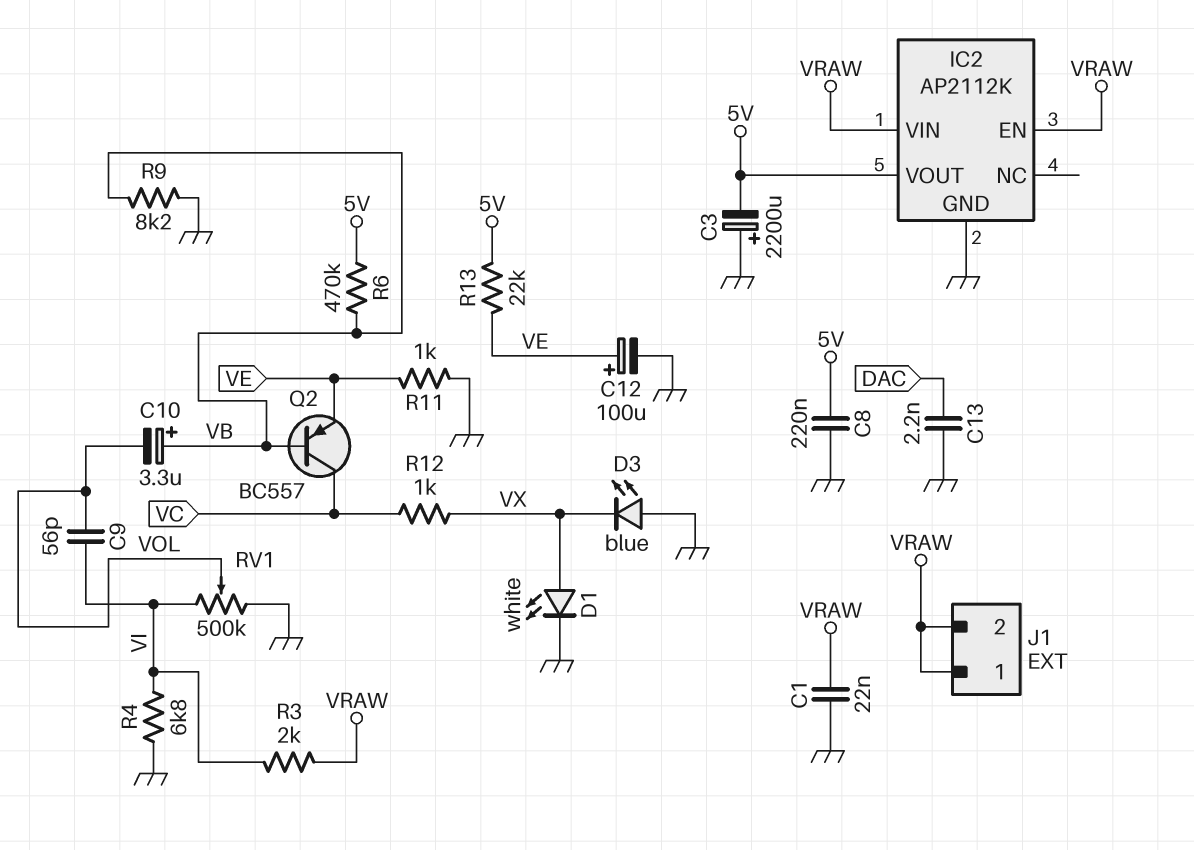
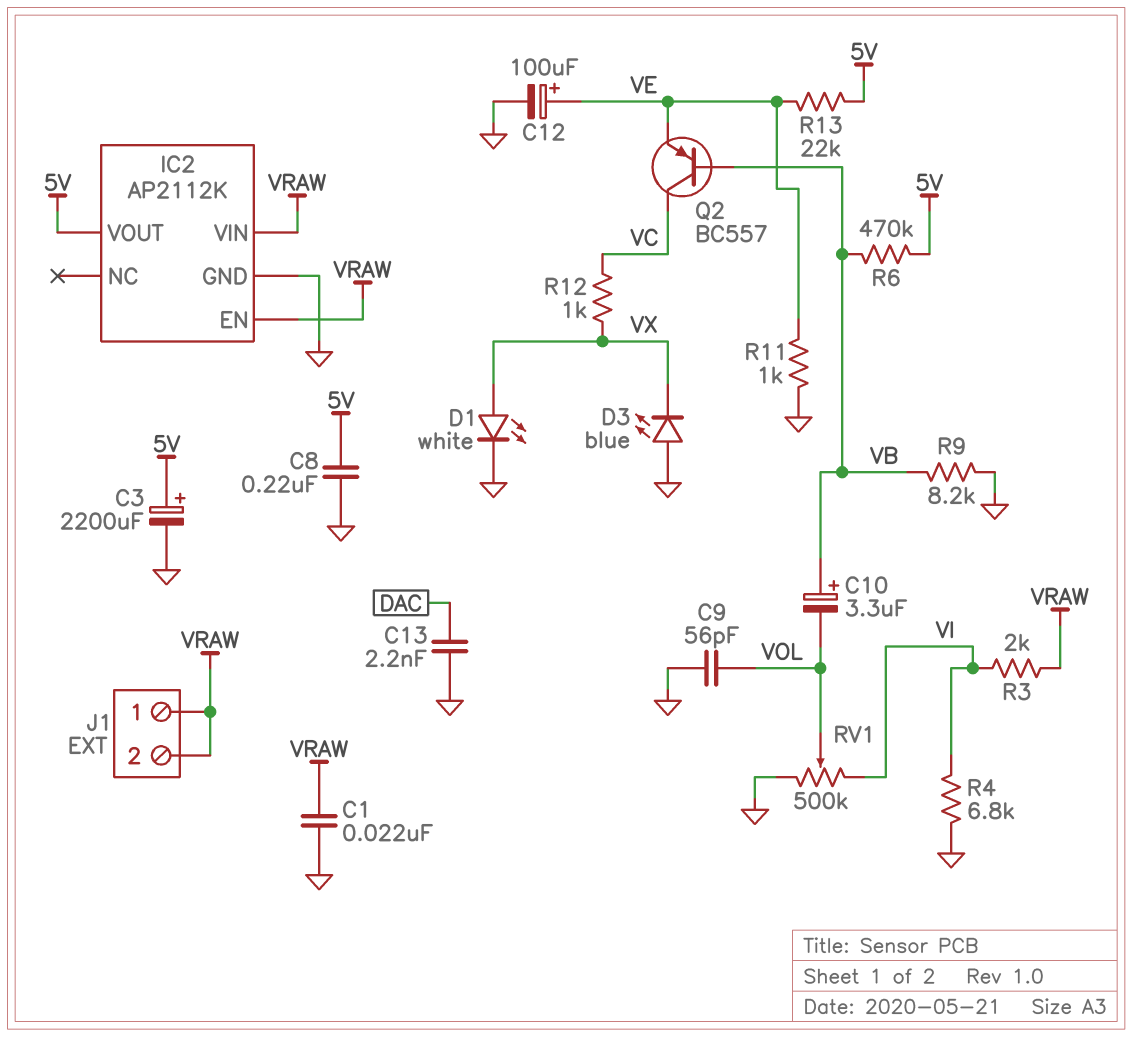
C3: 2200uF (plus GND, minus 5V) -> 2200uF (plus 5V, minus GND)
C9: 56pF (VI, VOL) -> 56pF (GND, VOL)

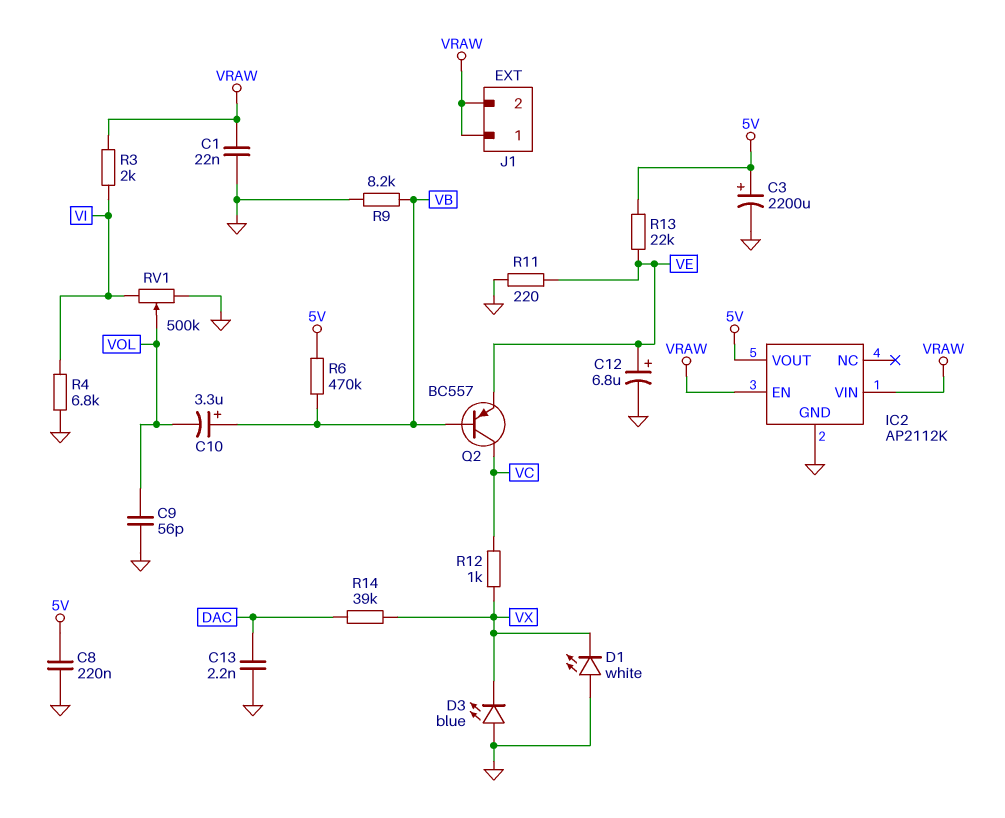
C12: 100uF (plus VE, minus GND) -> 6.8uF (plus VE, minus GND)
D1: LED white (A VX, K GND) -> LED white (A GND, K VX)
R11: 1k (GND, VE) -> 220 (GND, VE)
R14: none -> 39k (DAC, VX)

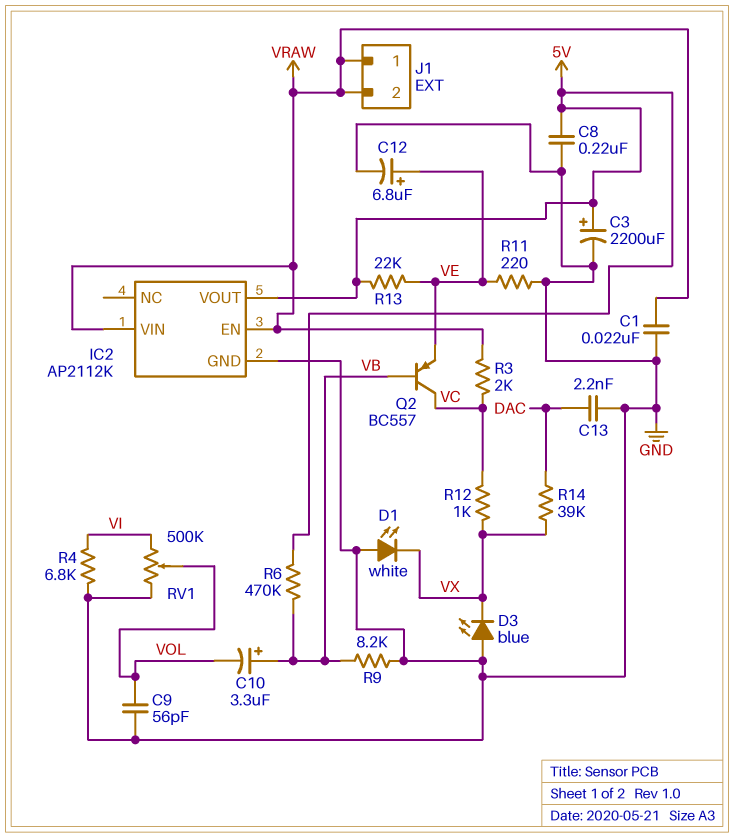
R3: 2k (VI, VRAW) -> 2k (VC, VRAW)

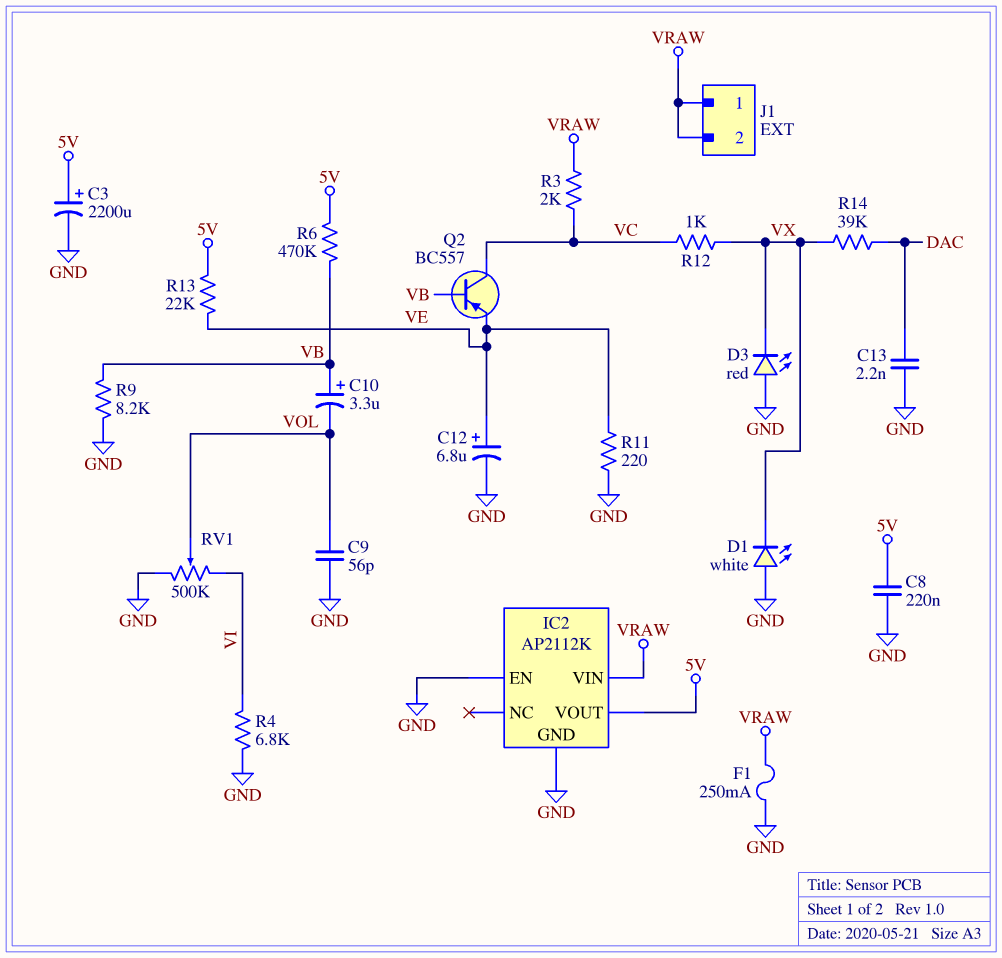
C1: 22nF (GND, VRAW) -> none
D3: LED blue (A GND, K VX) -> LED red (A GND, K VX)
F1: none -> 250mA (GND, VRAW)
IC2 pin EN: VRAW -> GND

